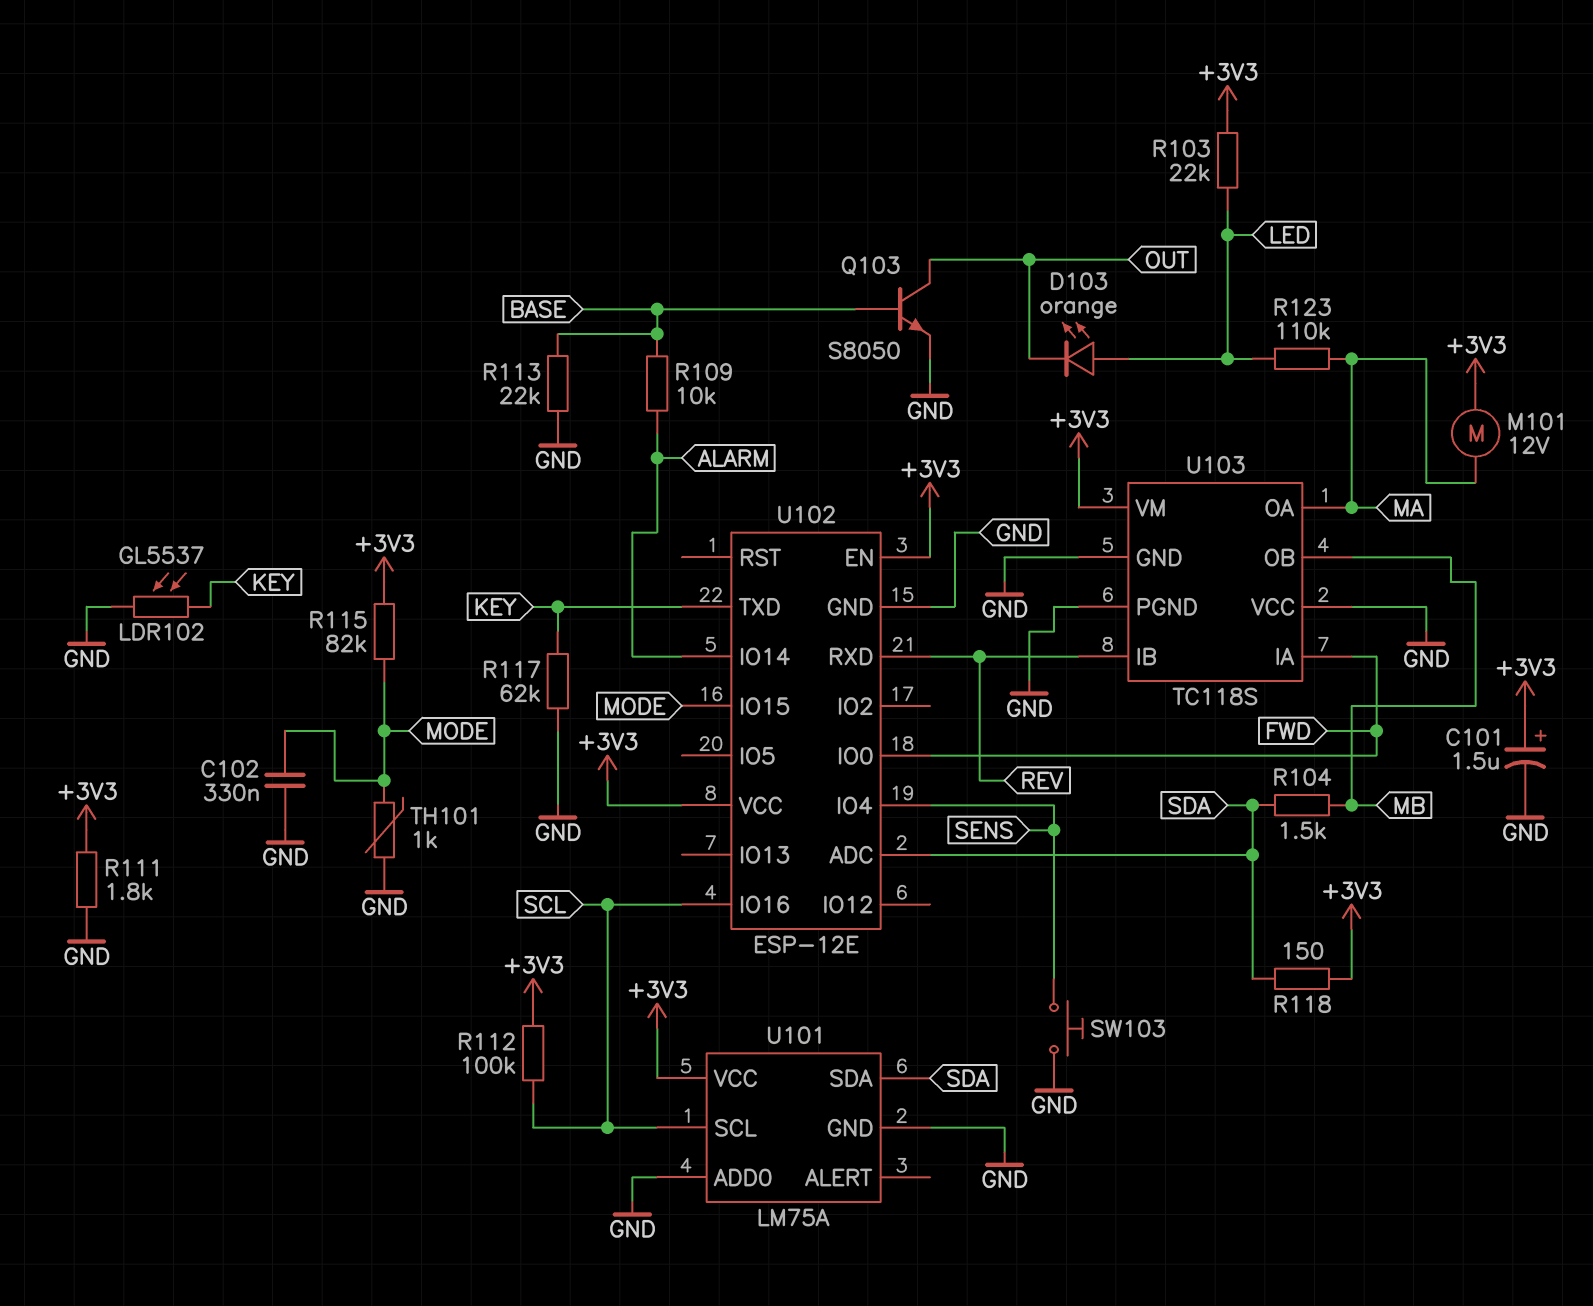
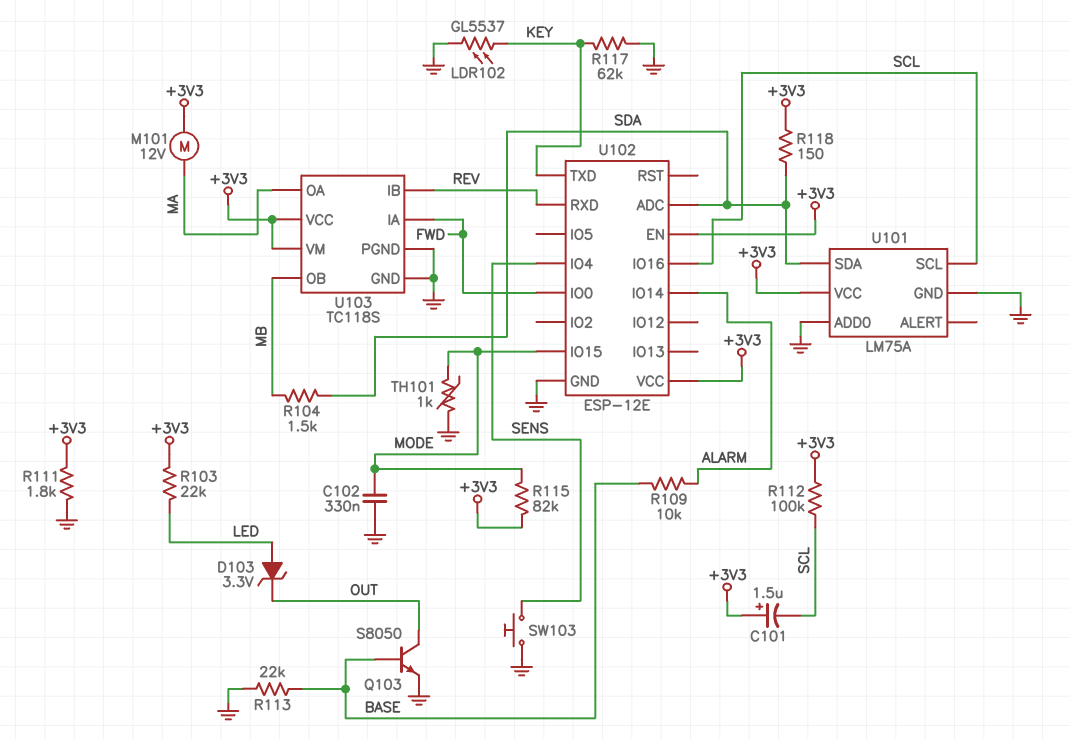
C101: 1.5uF (plus +3V3, minus GND) -> 1.5uF (plus +3V3, minus SCL)
D103: LED orange (A LED, K OUT) -> zener 3.3V (A LED, K OUT)
R123: 110k (LED, MA) -> none
U103 pin VCC: GND -> +3V3

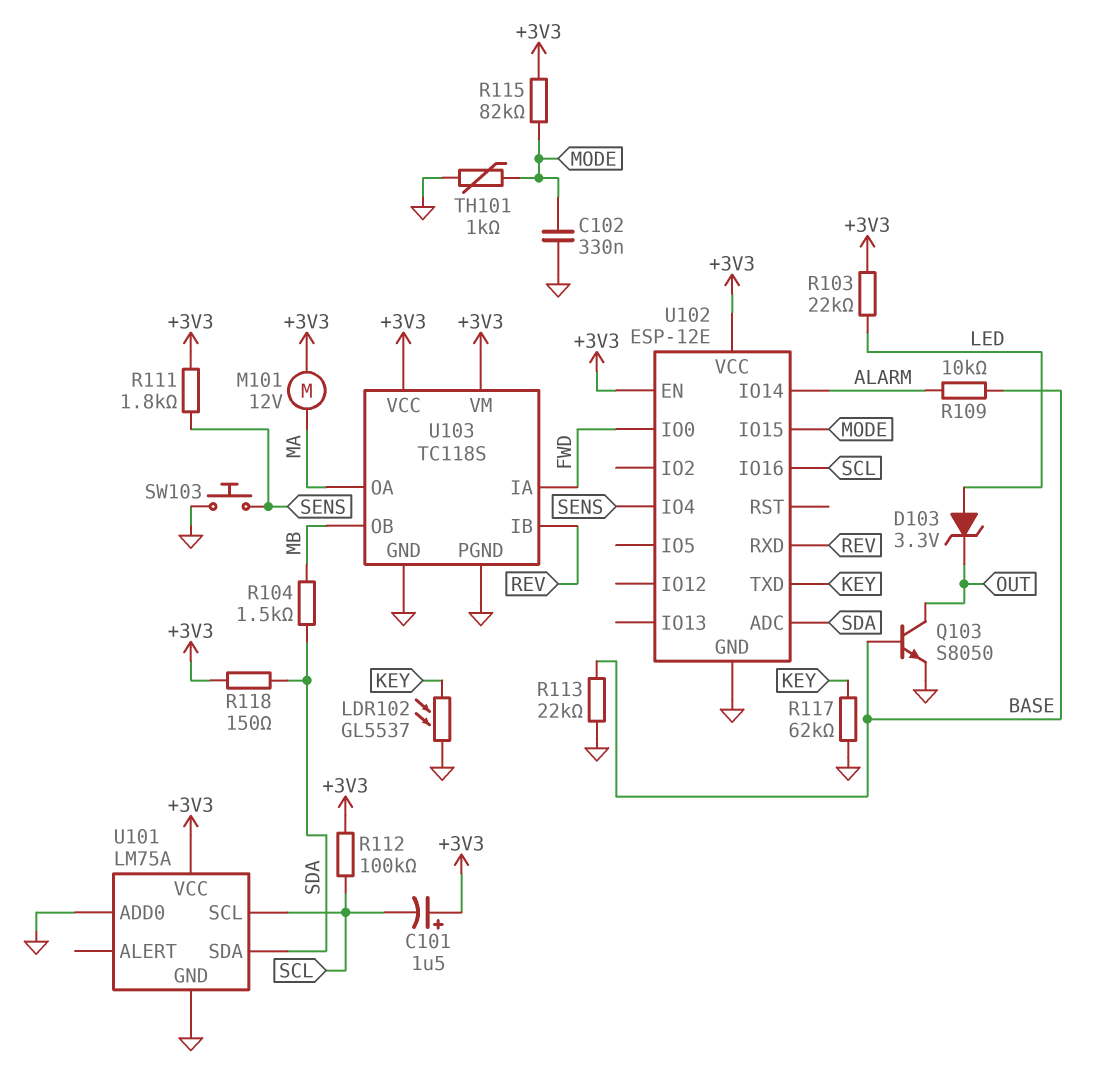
R111: 1.8k (+3V3, GND) -> 1.8k (+3V3, SENS)

